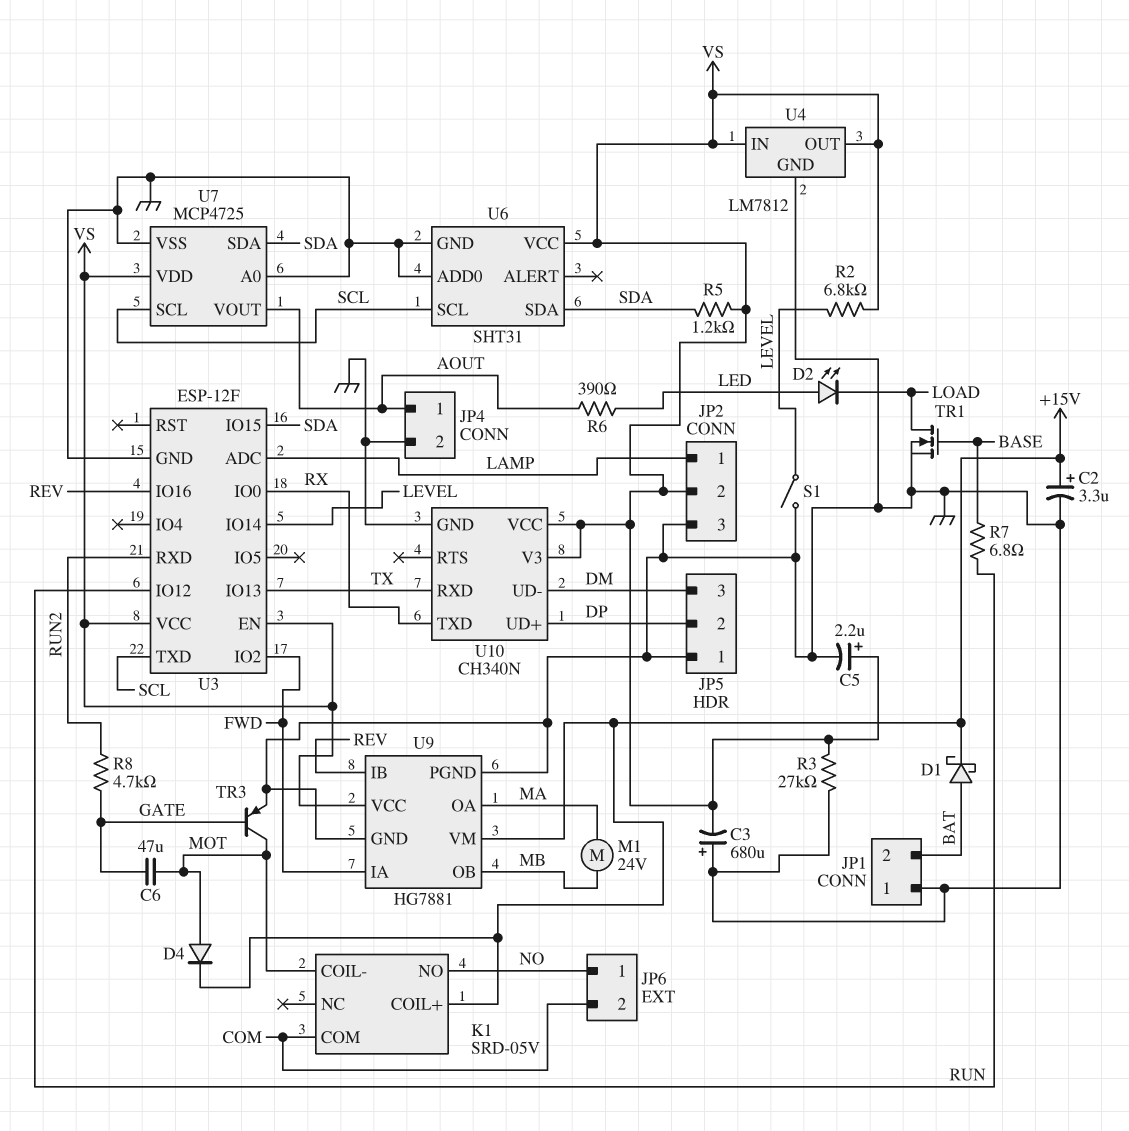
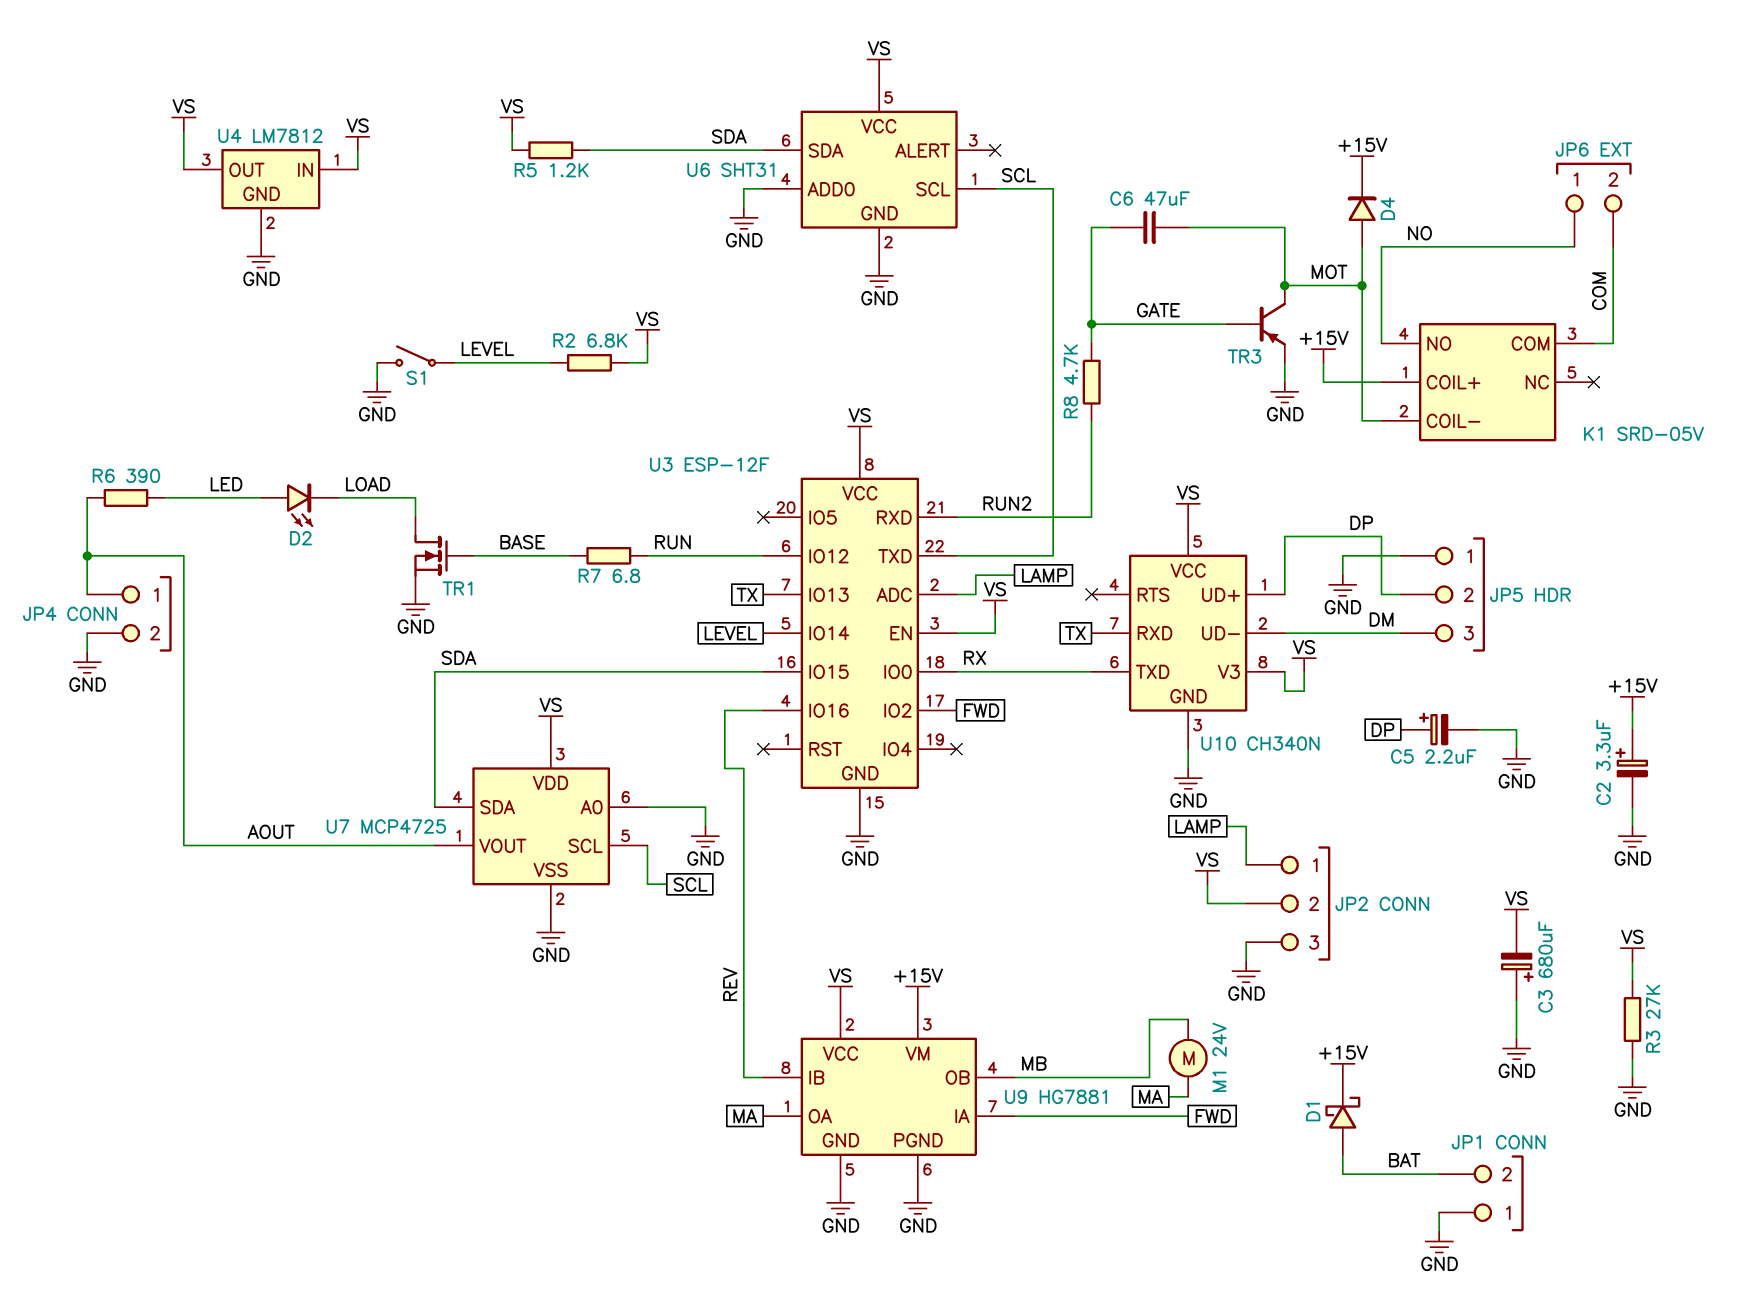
C5: 2.2uF (plus VS, minus GND) -> 2.2uF (plus DP, minus GND)

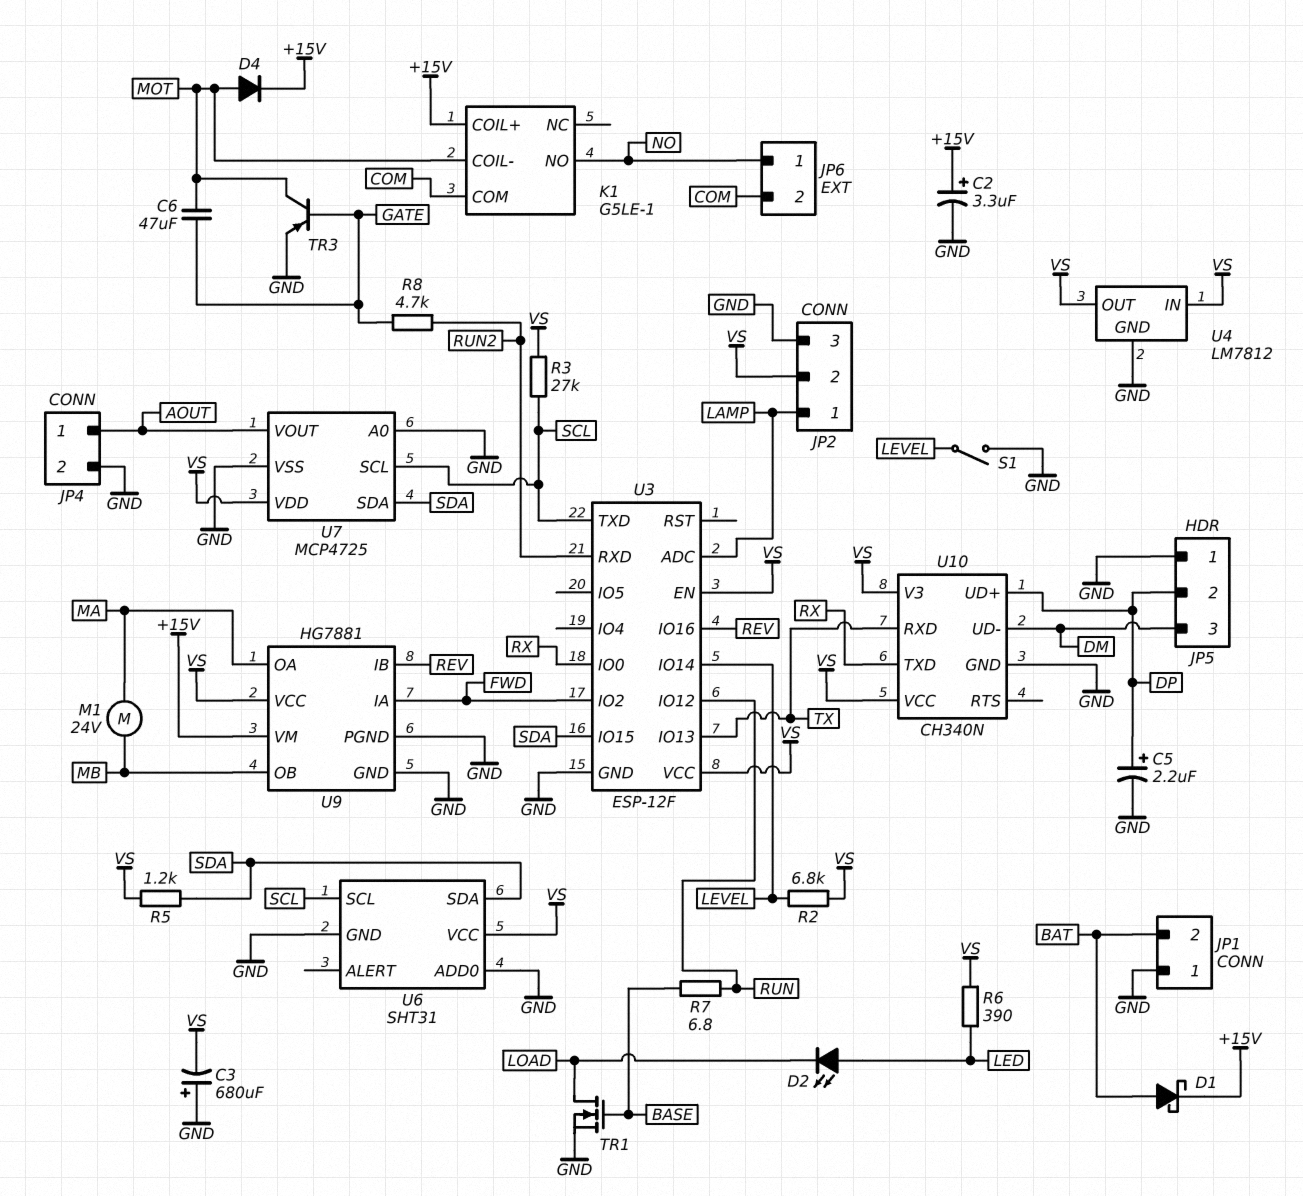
K1: SRD-05V -> G5LE-1
R3: 27k (GND, VS) -> 27k (SCL, VS)
R6: 390 (AOUT, LED) -> 390 (LED, VS)

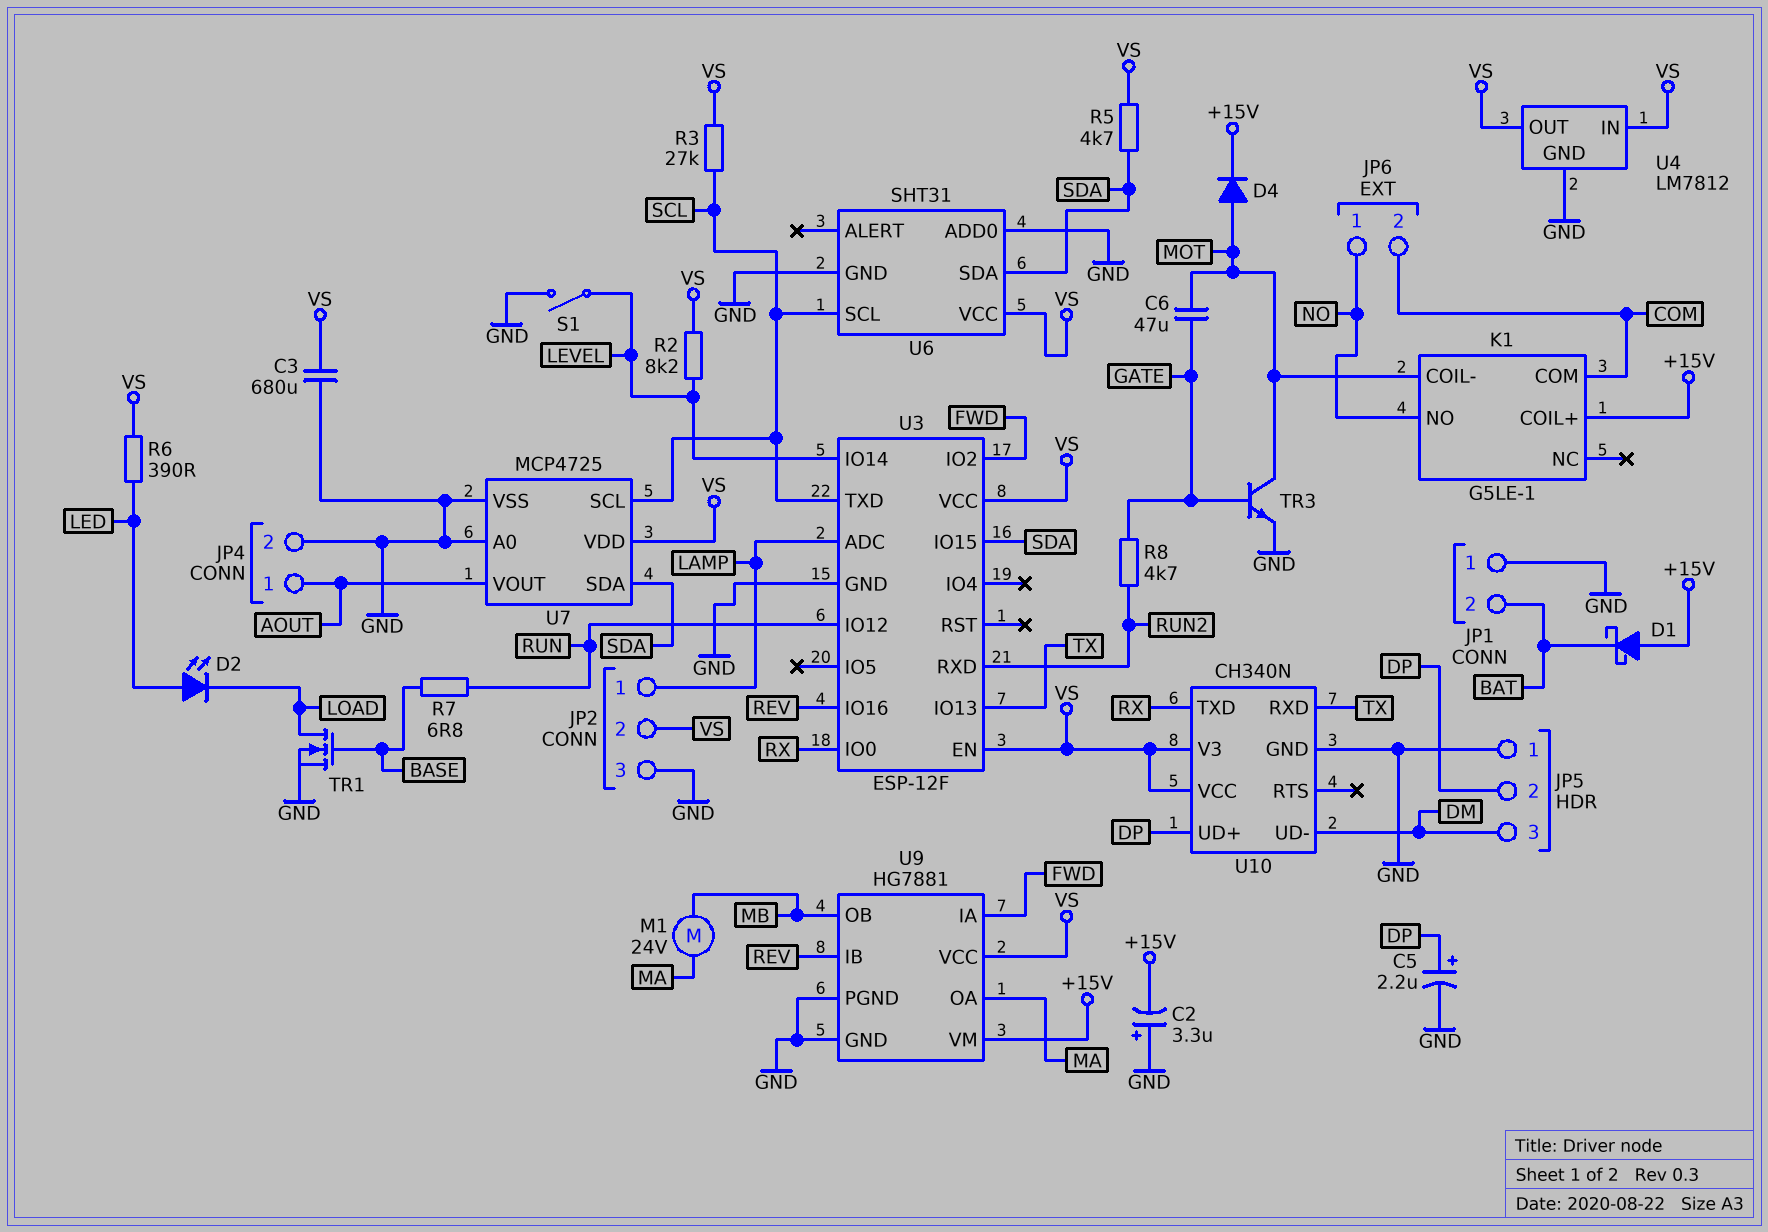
C2: 3.3uF (plus +15V, minus GND) -> 3.3uF (plus GND, minus +15V)
C3: 680uF (plus GND, minus VS) -> 680uF (GND, VS)
D1: schottky (A BAT, K +15V) -> schottky (A +15V, K BAT)
R2: 6.8k (LEVEL, VS) -> 8.2k (LEVEL, VS)
R5: 1.2k (SDA, VS) -> 4.7k (SDA, VS)
TR3: PNP (B GATE, C MOT, E GND) -> NPN (B GATE, C MOT, E GND)

